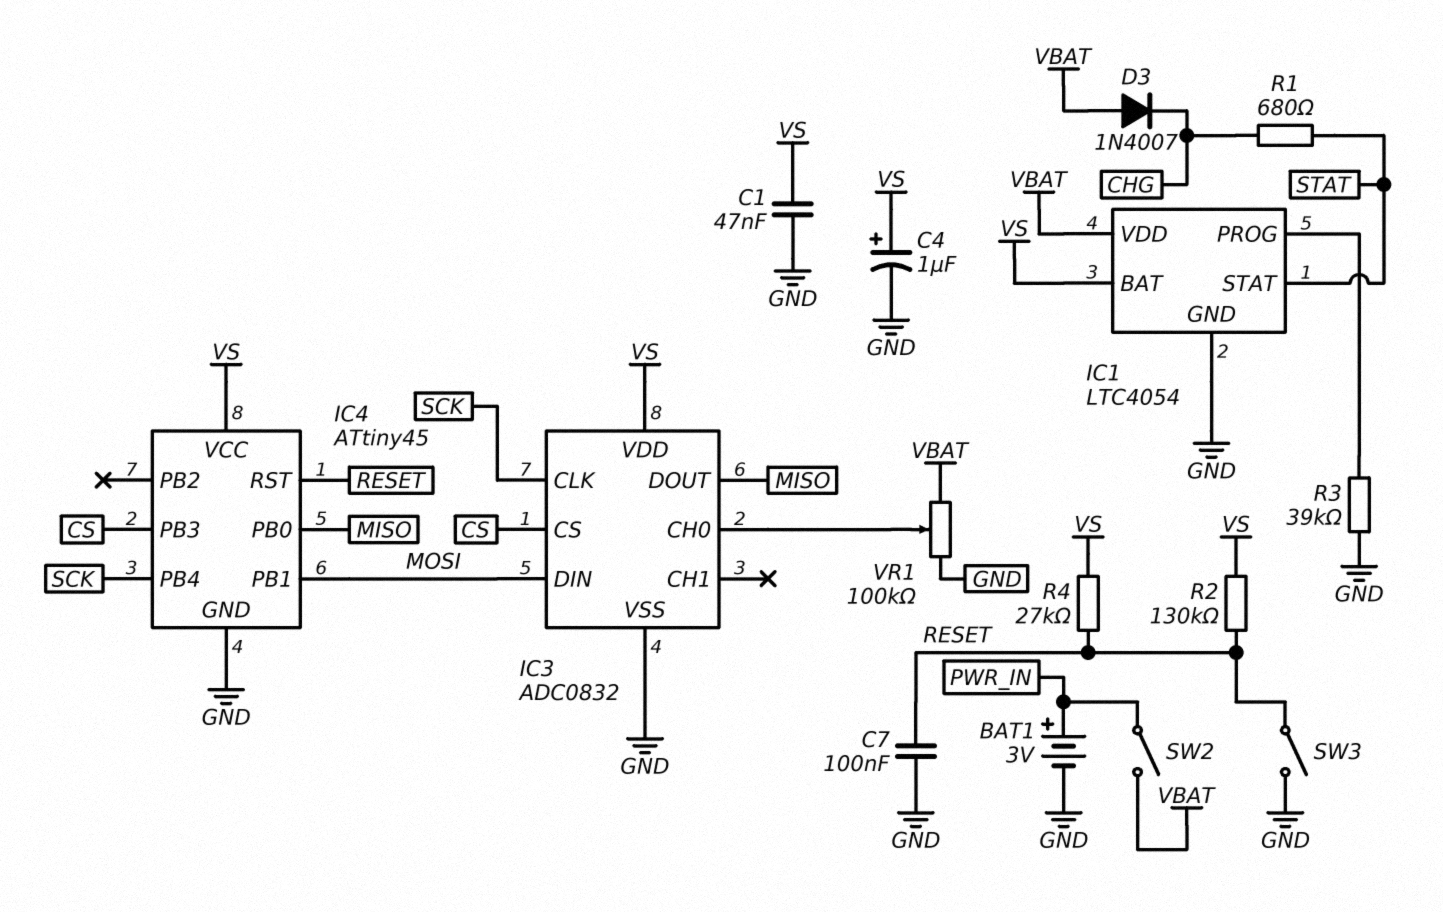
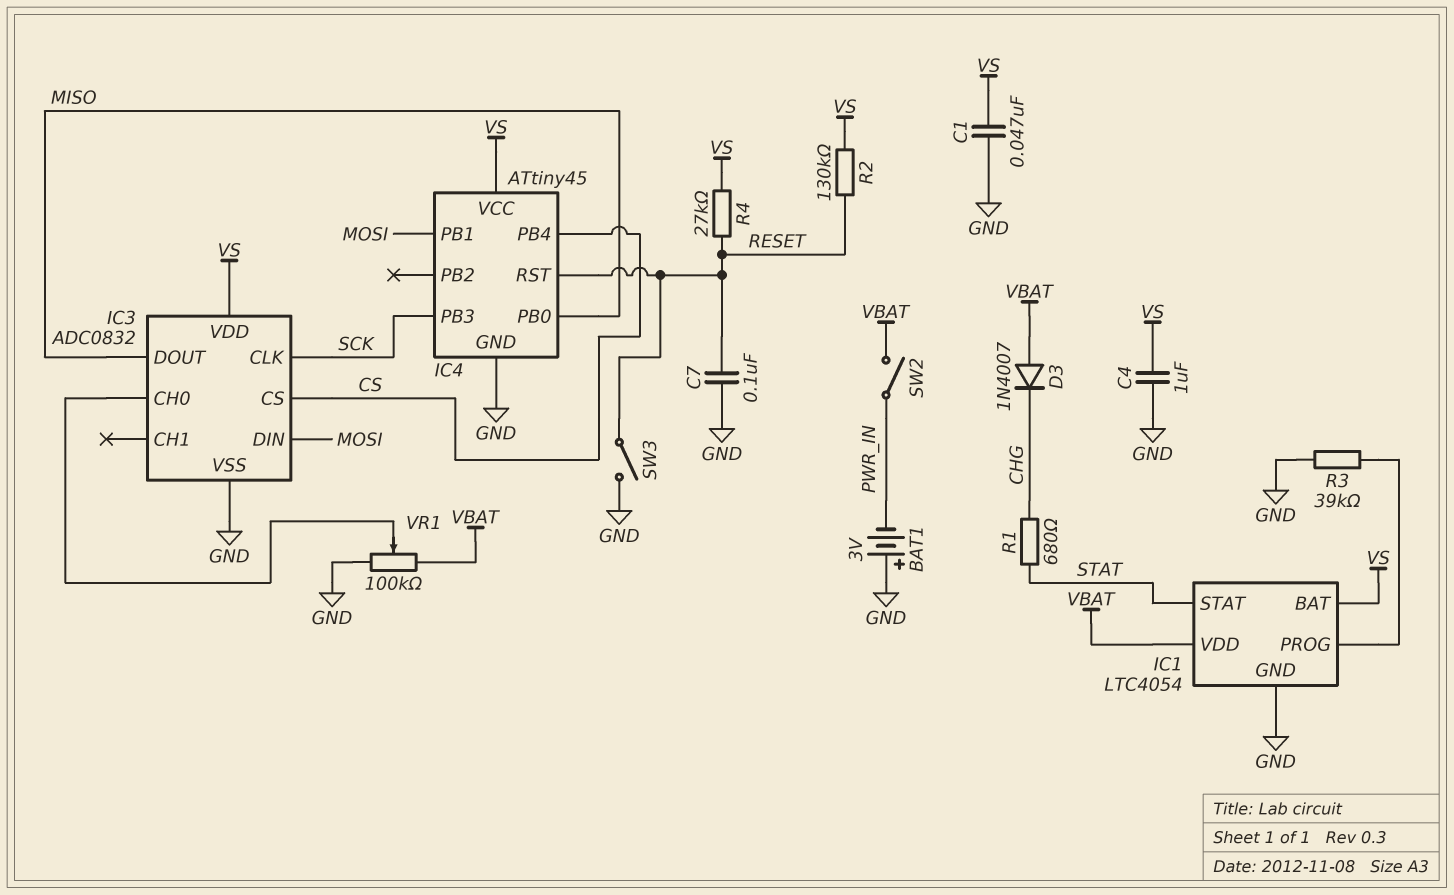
BAT1: 3V (plus PWR_IN, minus GND) -> 3V (plus GND, minus PWR_IN)
C4: 1uF (plus VS, minus GND) -> 1uF (GND, VS)
IC4 pin PB3: CS -> SCK
IC4 pin PB4: SCK -> CS

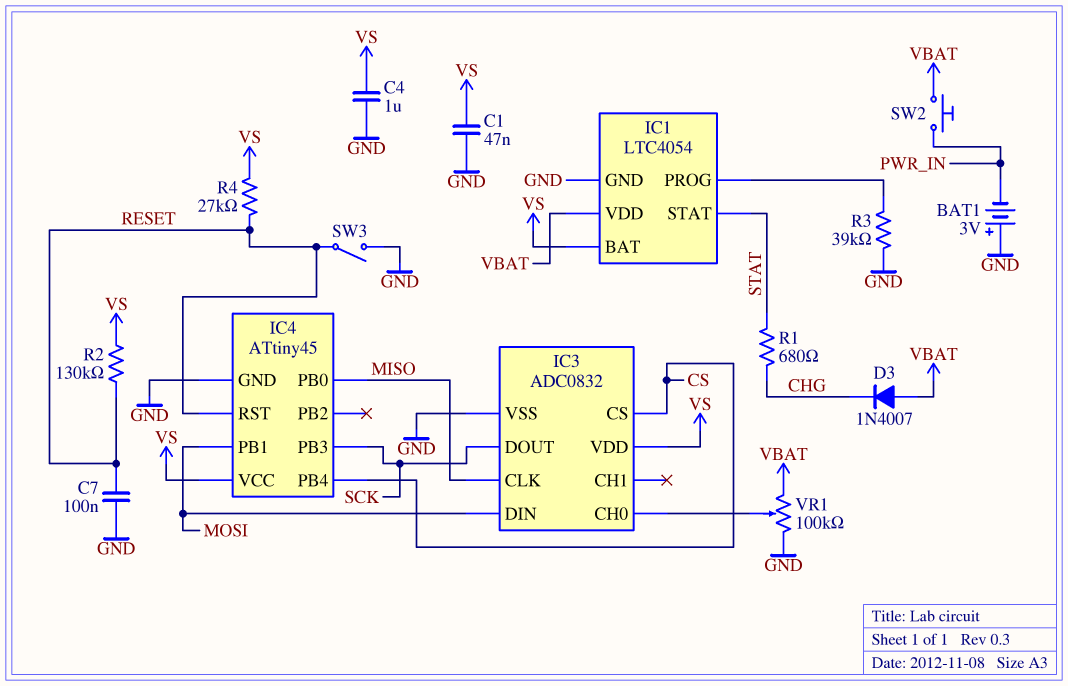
IC3 pin CLK: SCK -> MISO
IC3 pin DOUT: MISO -> SCK
SW2: switch (PWR_IN, VBAT) -> button (PWR_IN, VBAT)

